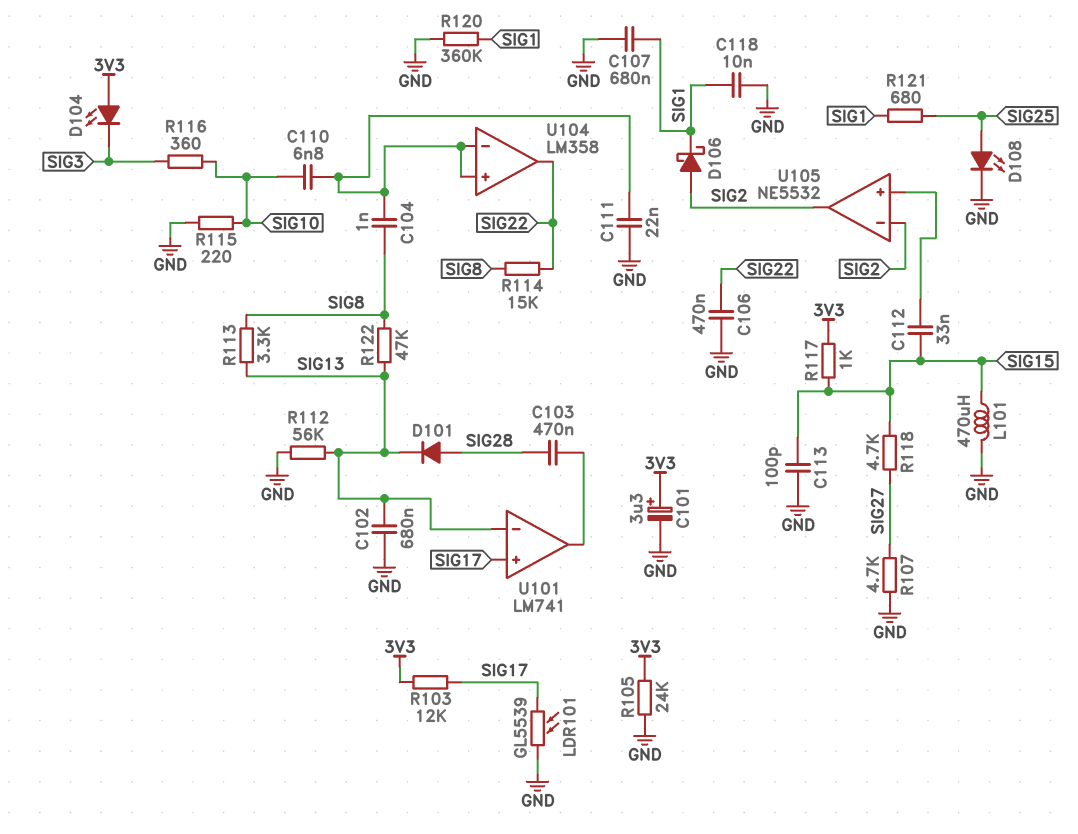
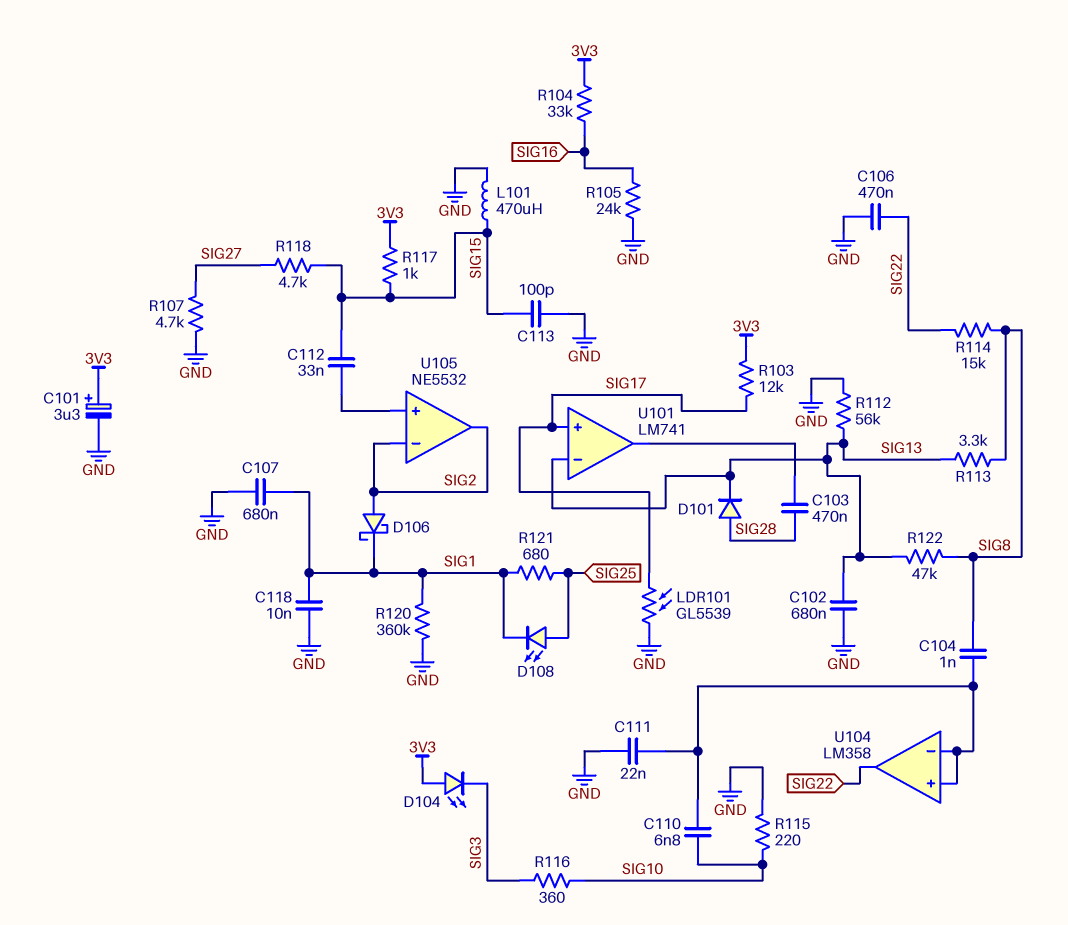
D108: LED (A SIG25, K GND) -> LED (A SIG25, K SIG1)
R104: none -> 33k (3V3, SIG16)
R105: 24k (3V3, GND) -> 24k (GND, SIG16)

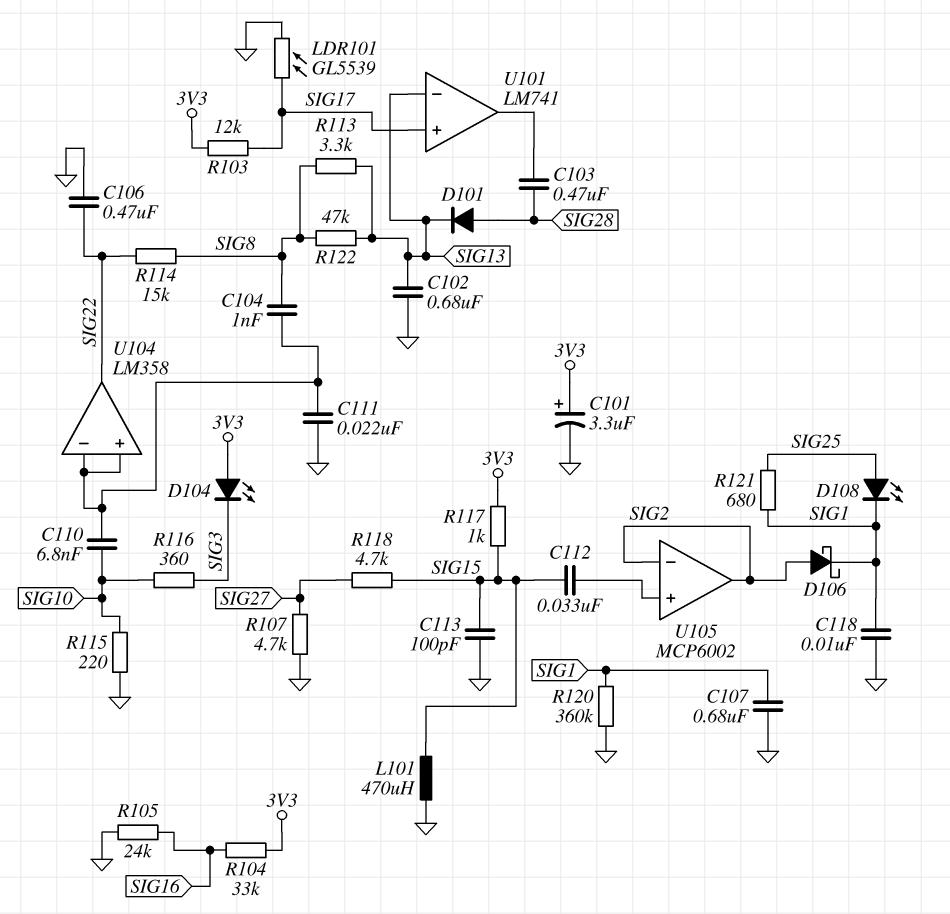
R112: 56k (GND, SIG13) -> none
U105: NE5532 -> MCP6002

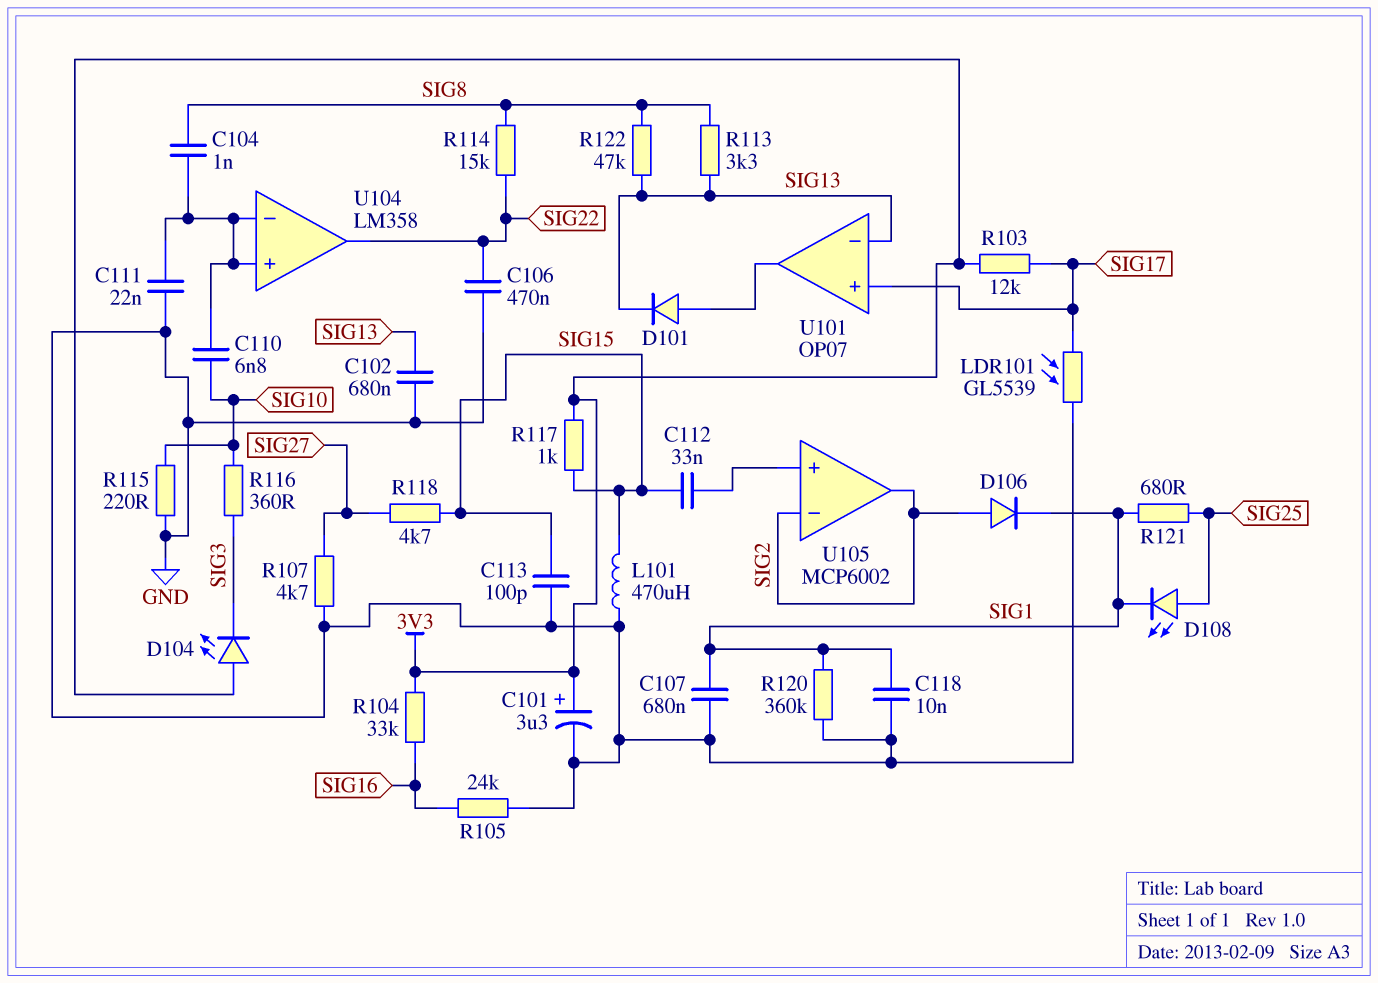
C103: 470nF (SIG28, U101/out) -> none
D101: diode (A SIG28, K SIG13) -> diode (A U101/out, K SIG13)
D106: schottky (A SIG2, K SIG1) -> diode (A SIG2, K SIG1)
U101: LM741 -> OP07

